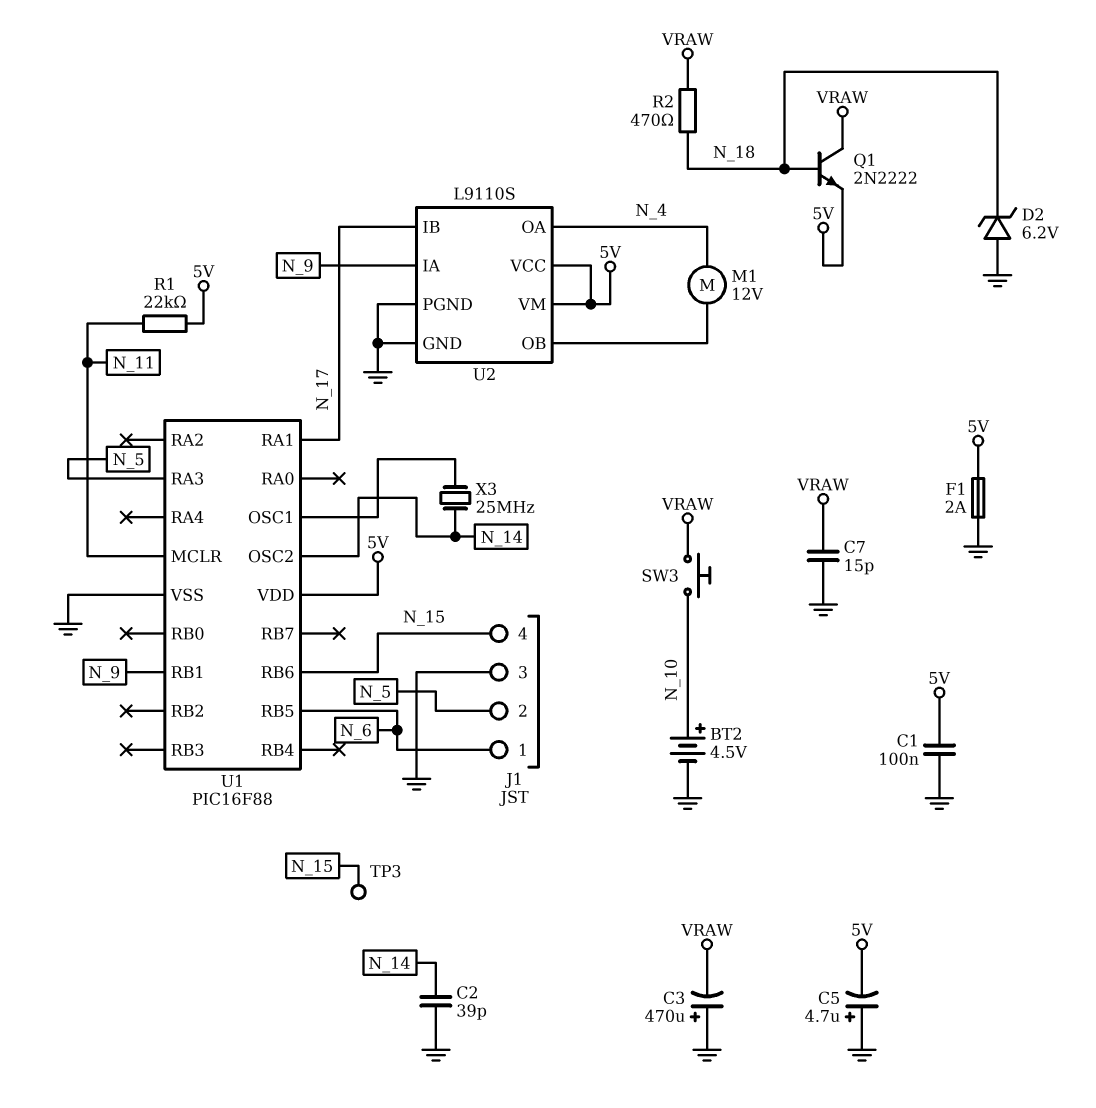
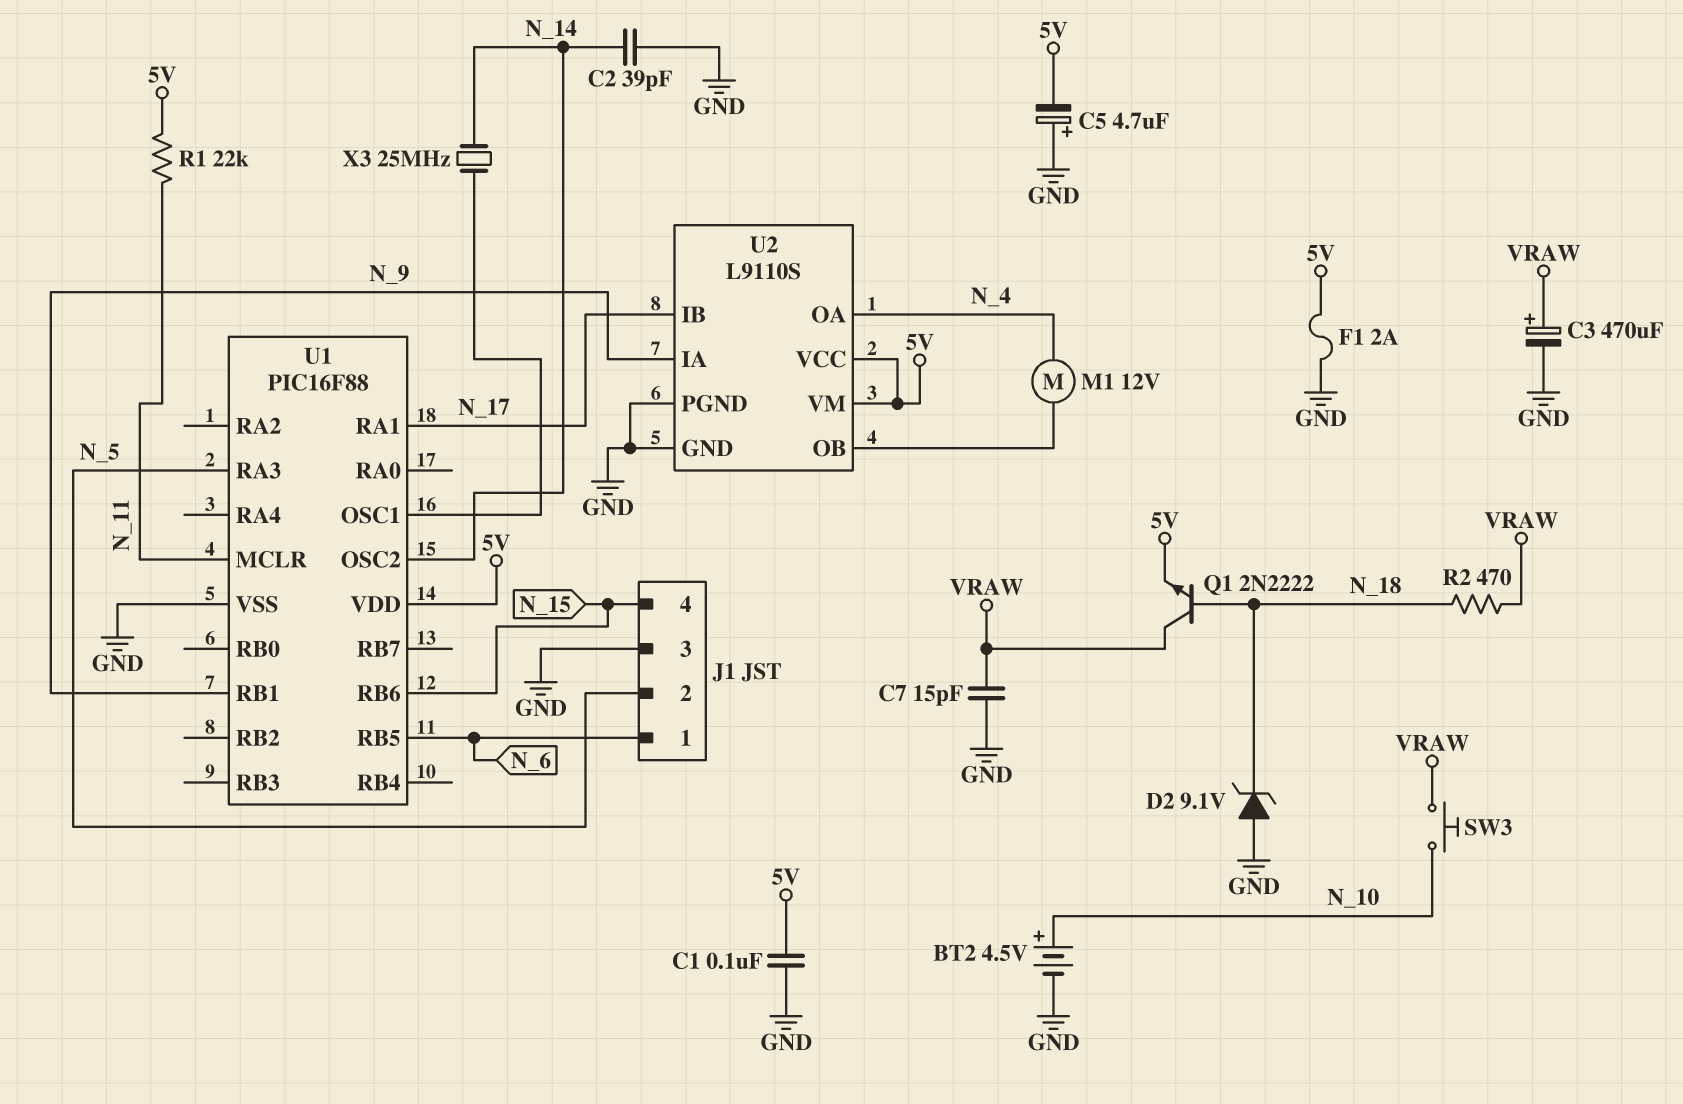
C3: 470uF (plus GND, minus VRAW) -> 470uF (plus VRAW, minus GND)
D2: zener 6.2V (A GND, K N_18) -> zener 9.1V (A GND, K N_18)
TP3: test point (N_15) -> none

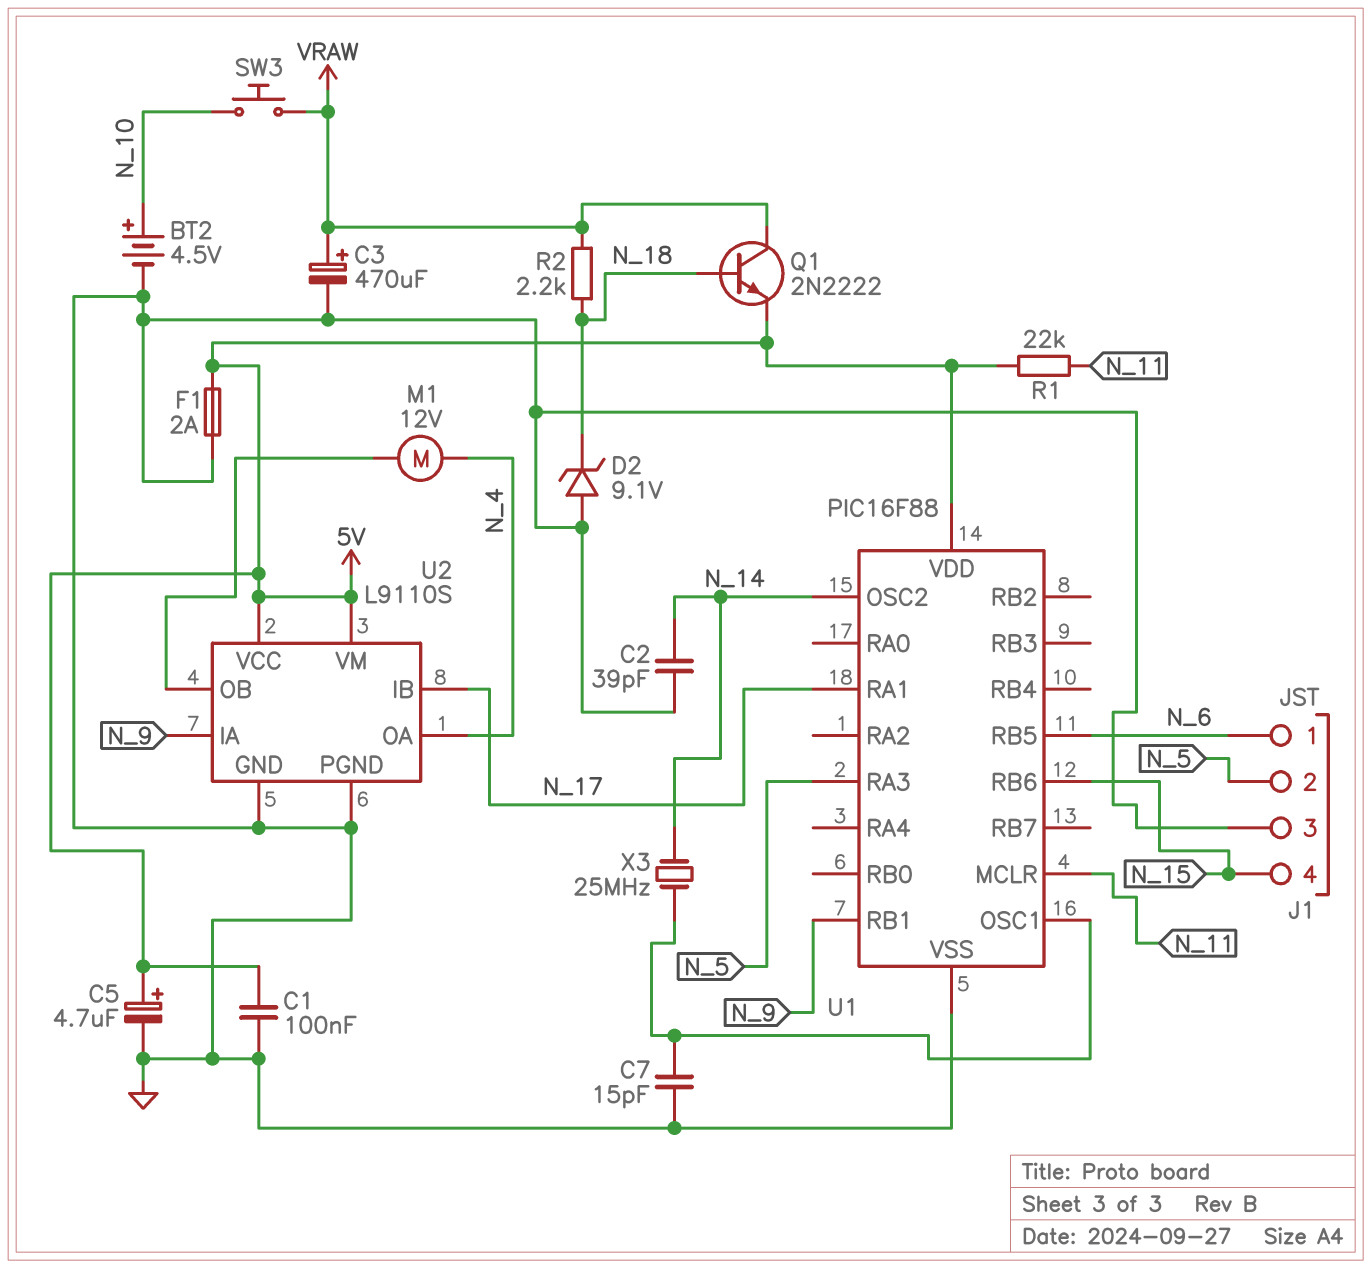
C5: 4.7uF (plus GND, minus 5V) -> 4.7uF (plus 5V, minus GND)
C7: 15pF (GND, VRAW) -> 15pF (GND, U1/OSC1)
R2: 470 (N_18, VRAW) -> 2.2k (N_18, VRAW)

